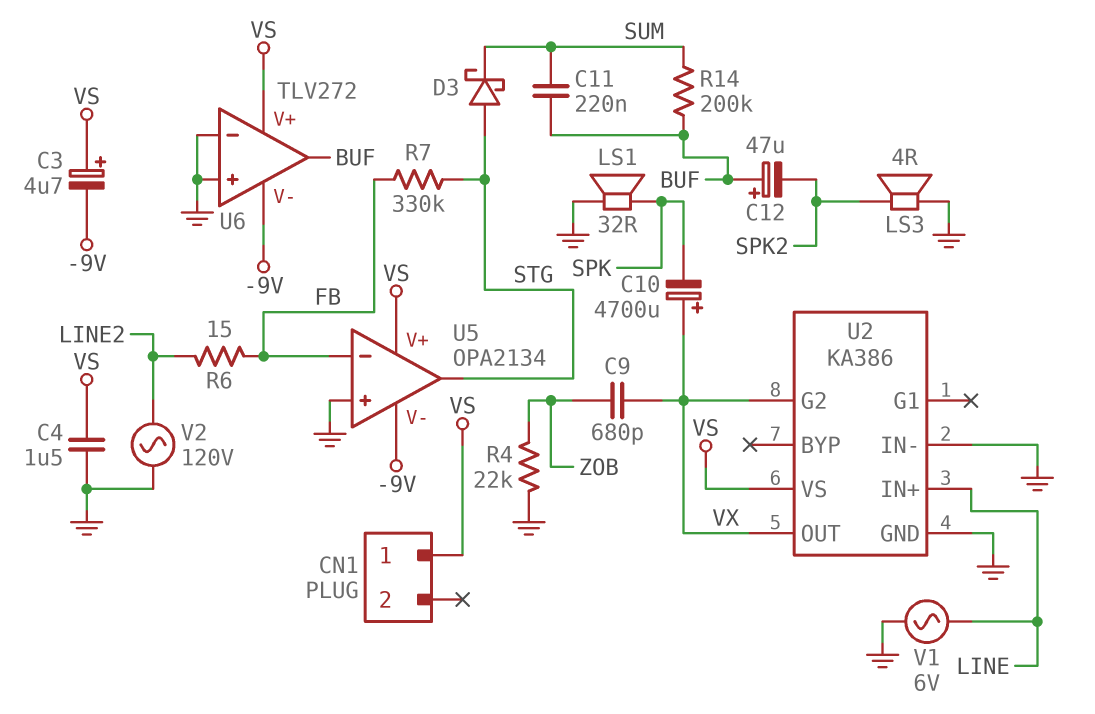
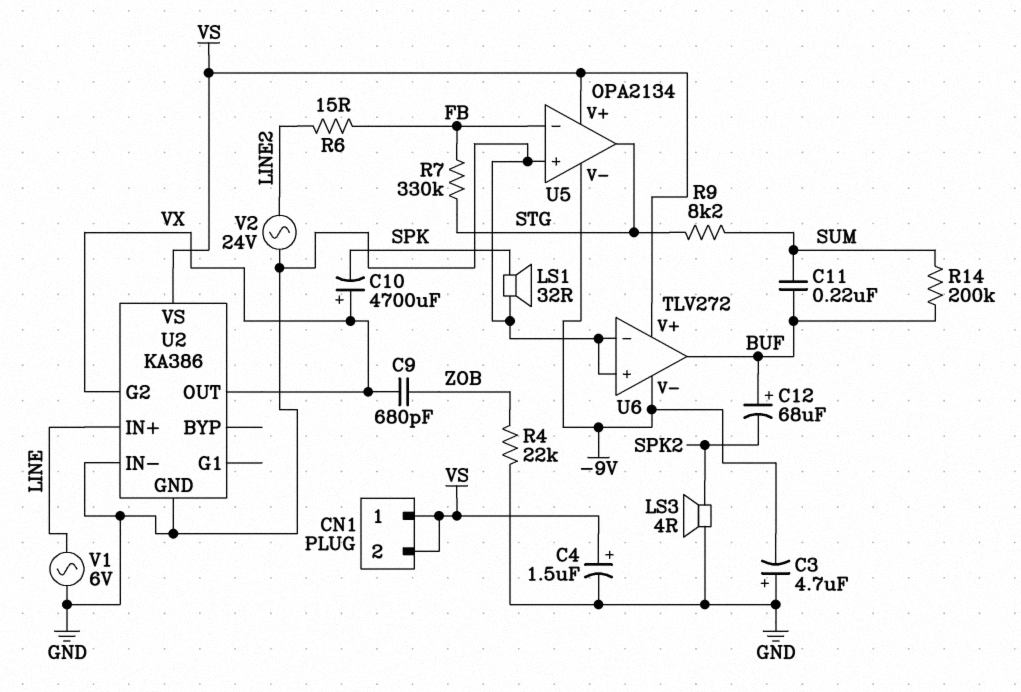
C3: 4.7uF (plus VS, minus -9V) -> 4.7uF (plus GND, minus -9V)
C4: 1.5uF (GND, VS) -> 1.5uF (plus VS, minus GND)
C12: 47uF (plus BUF, minus SPK2) -> 68uF (plus BUF, minus SPK2)
CN1 pin 2: none -> VS
D3: schottky (A STG, K SUM) -> none
R9: none -> 8.2k (STG, SUM)
V2: AC 120V (GND, LINE2) -> AC 24V (GND, LINE2)

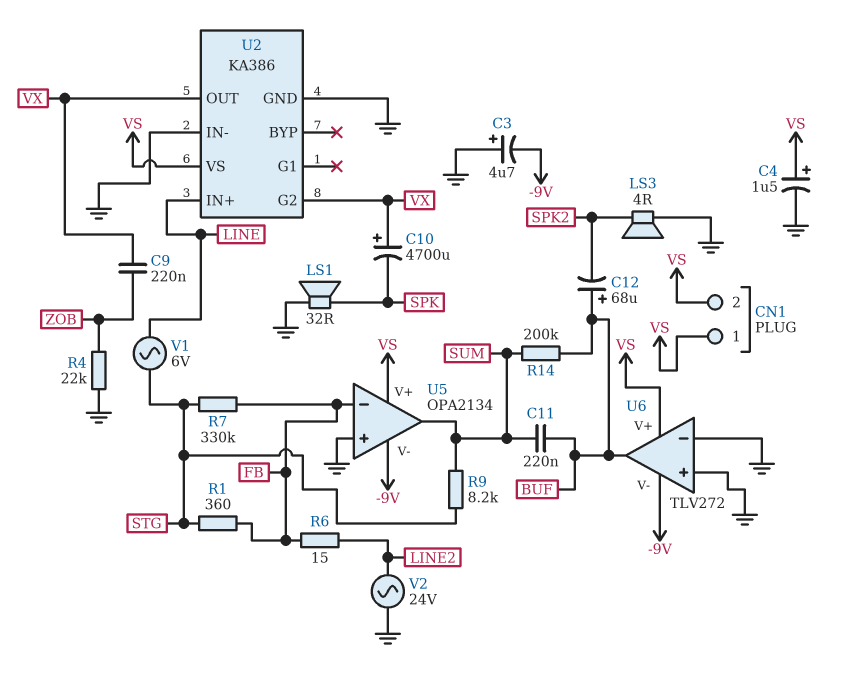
C9: 680pF (VX, ZOB) -> 220nF (VX, ZOB)
R1: none -> 360 (FB, STG)
U5 pin out: STG -> SUM
V1: AC 6V (GND, LINE) -> AC 6V (LINE, STG)

